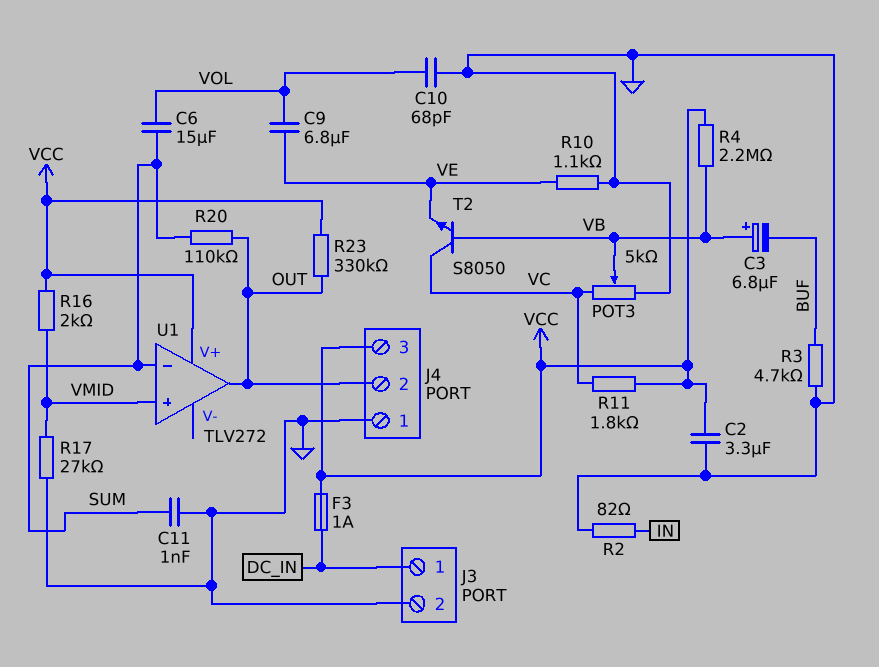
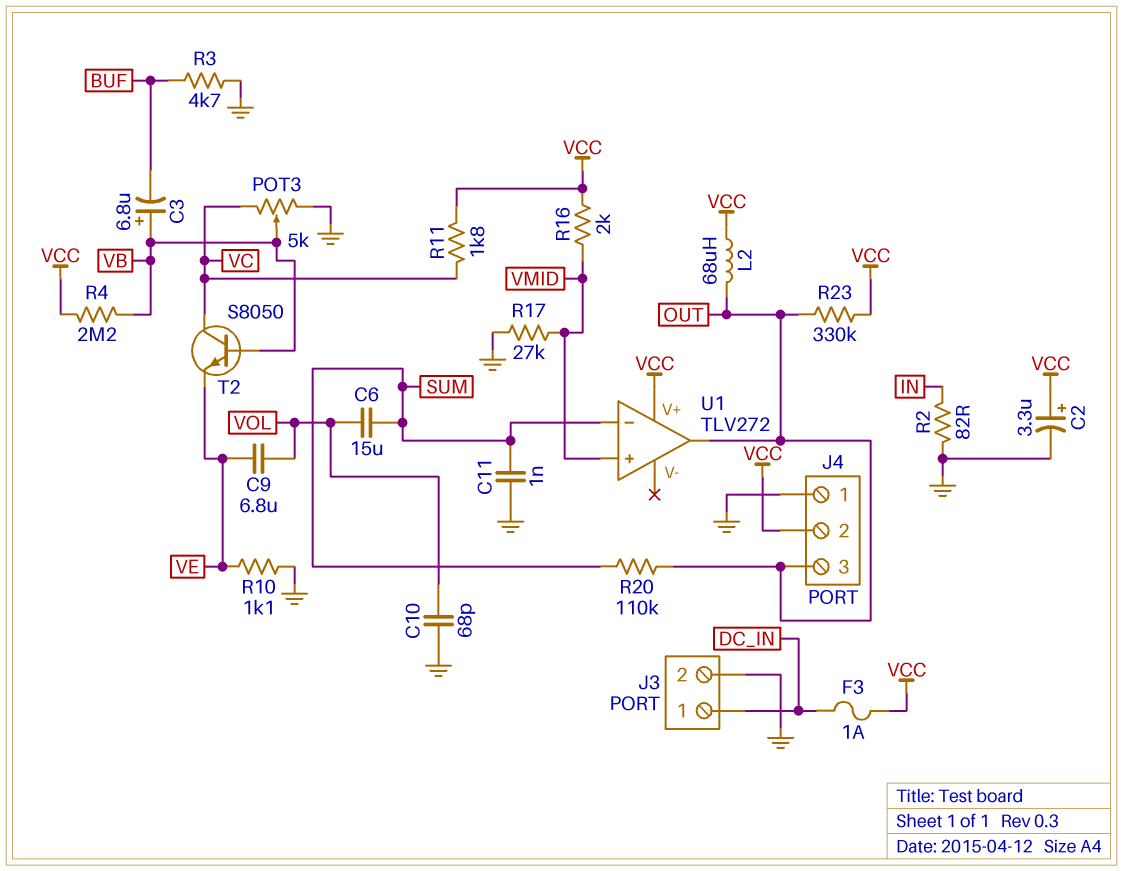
C2: 3.3uF (GND, VCC) -> 3.3uF (plus VCC, minus GND)
J4 pin 2: OUT -> VCC
J4 pin 3: VCC -> OUT
L2: none -> 68uH (OUT, VCC)

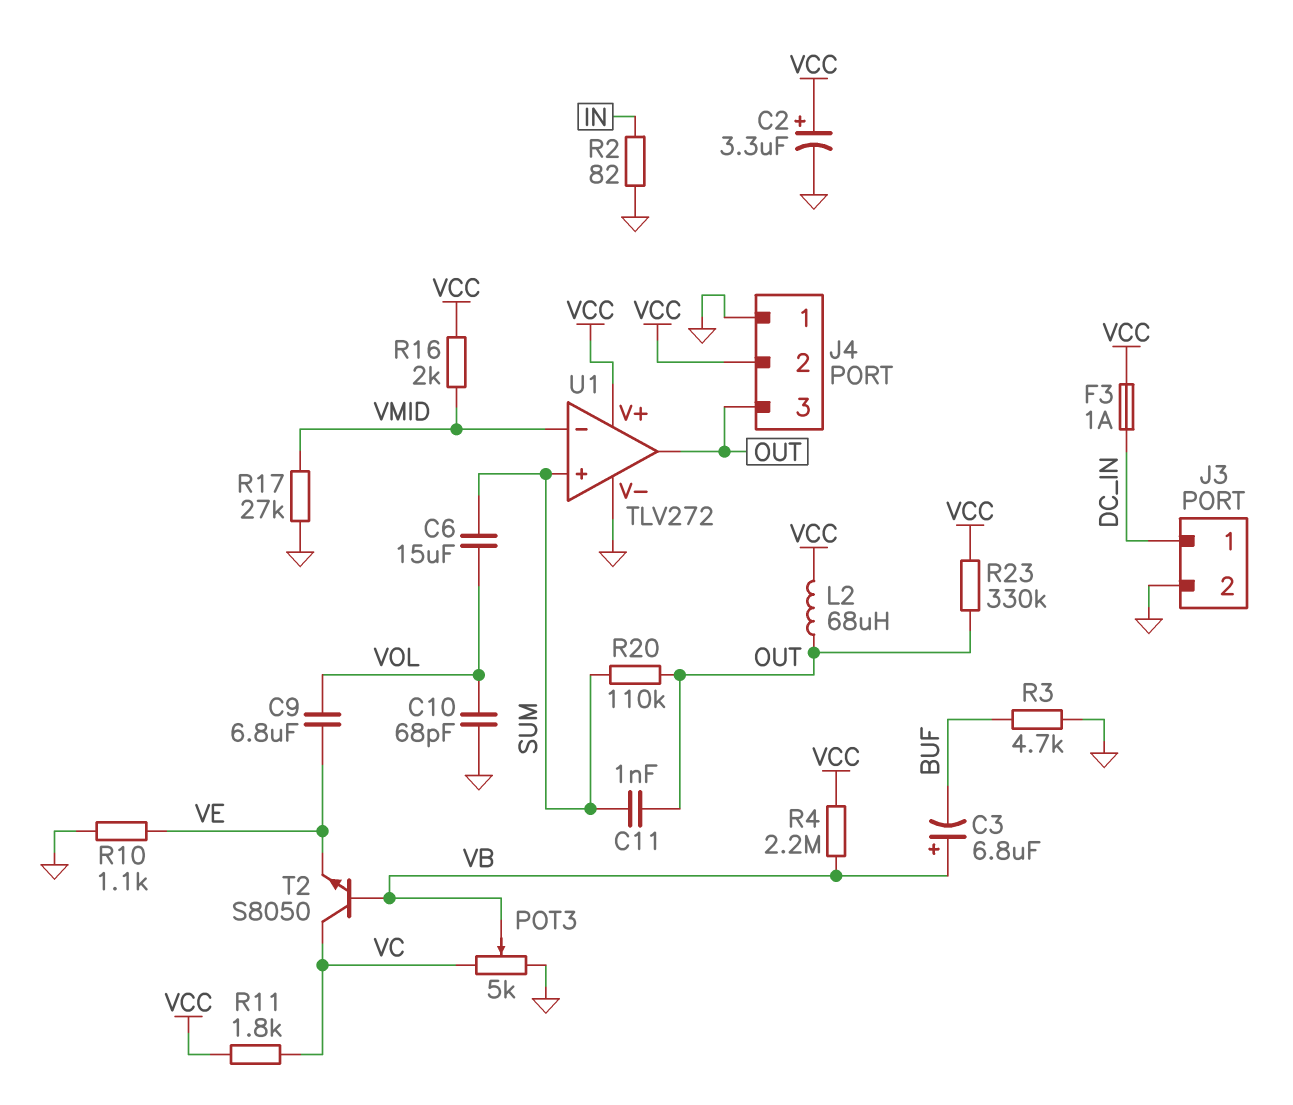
C11: 1nF (GND, SUM) -> 1nF (OUT, SUM)
U1 pin V-: none -> GND
U1 pin in+: VMID -> SUM
U1 pin in-: SUM -> VMID

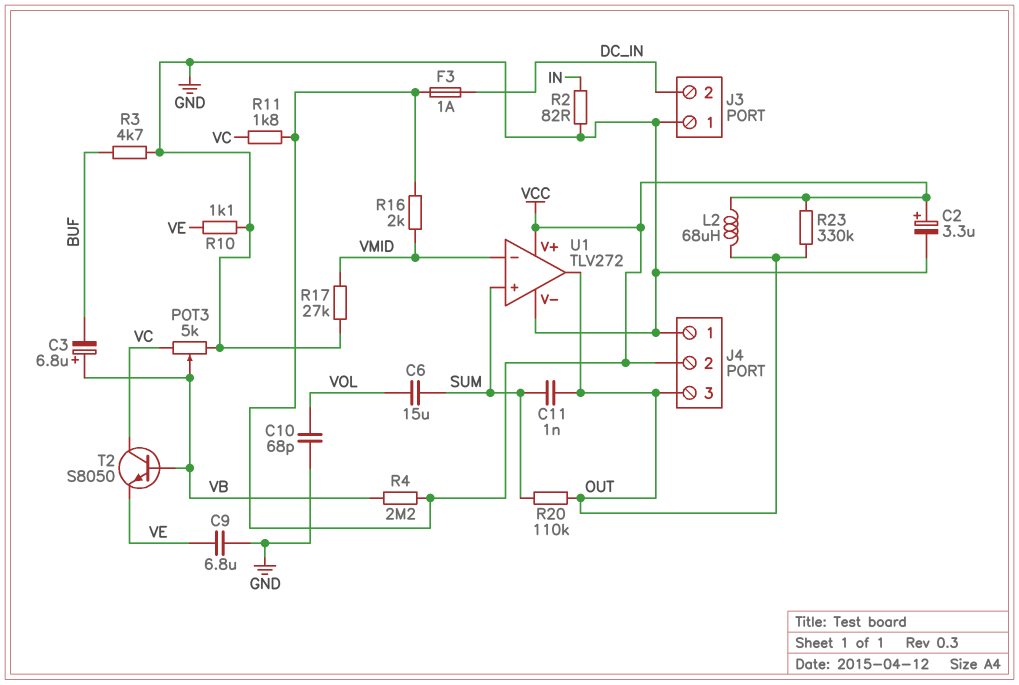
C9: 6.8uF (VE, VOL) -> 6.8uF (GND, VE)
J3 pin 1: DC_IN -> GND
J3 pin 2: GND -> DC_IN

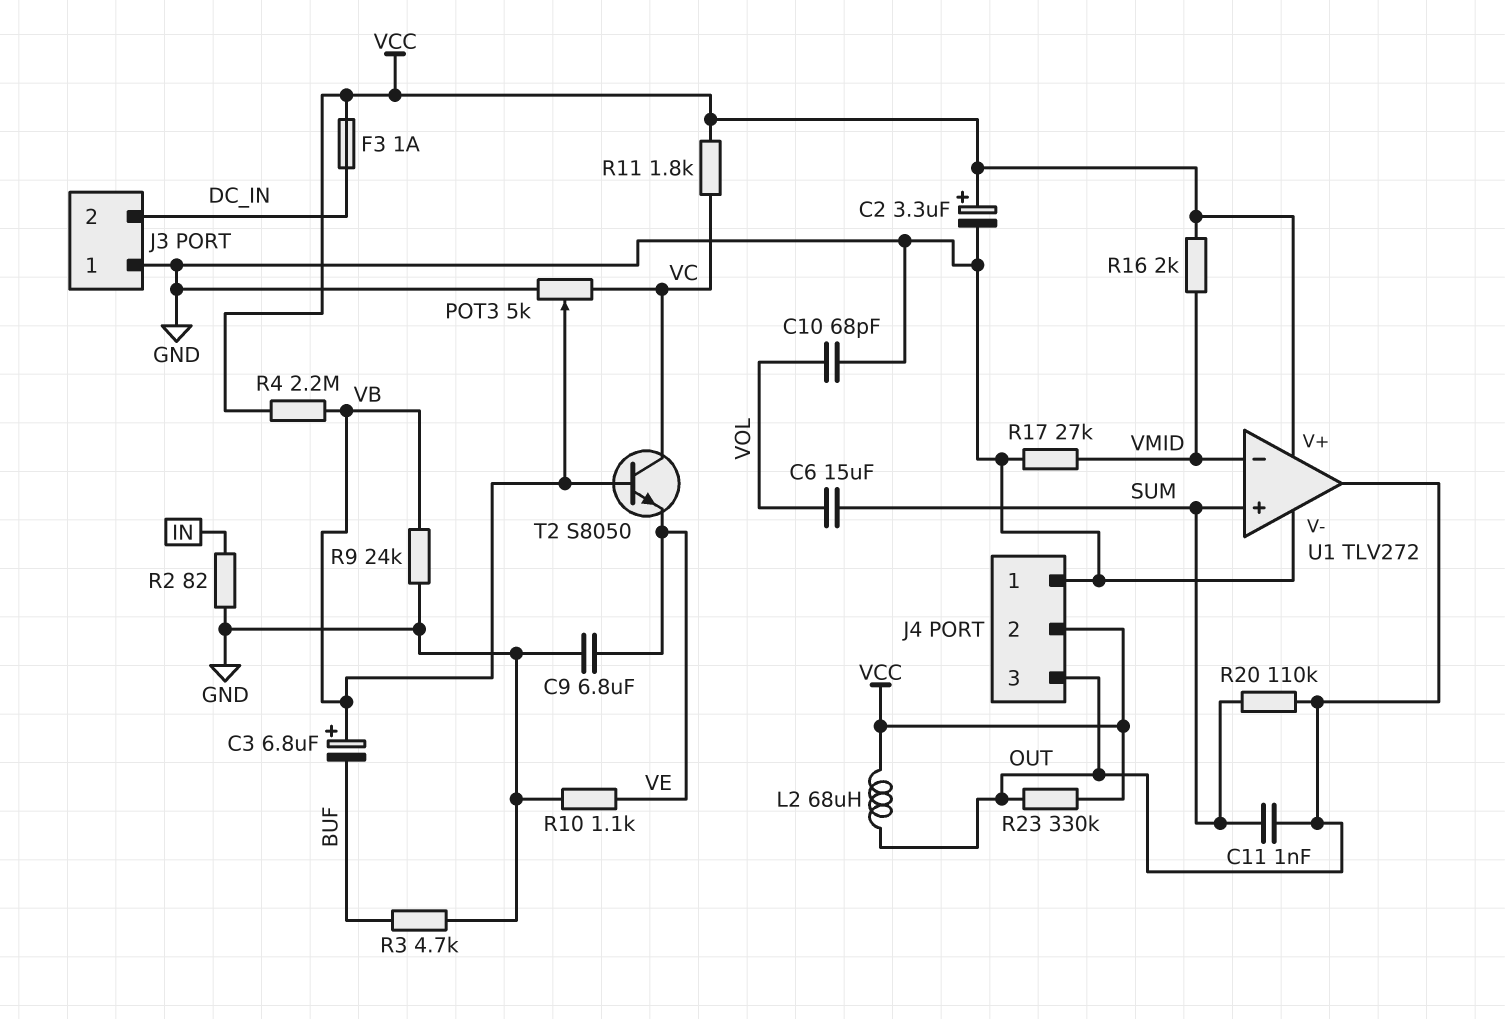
R9: none -> 24k (GND, VB)

